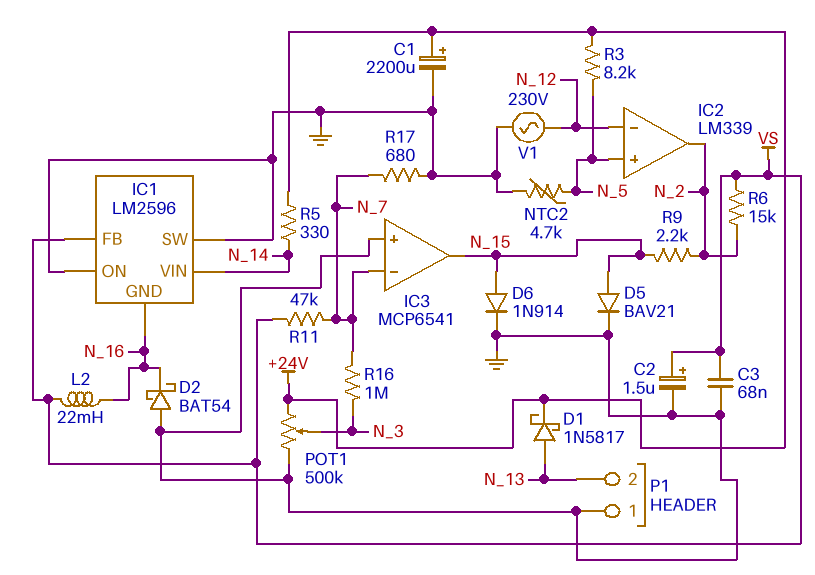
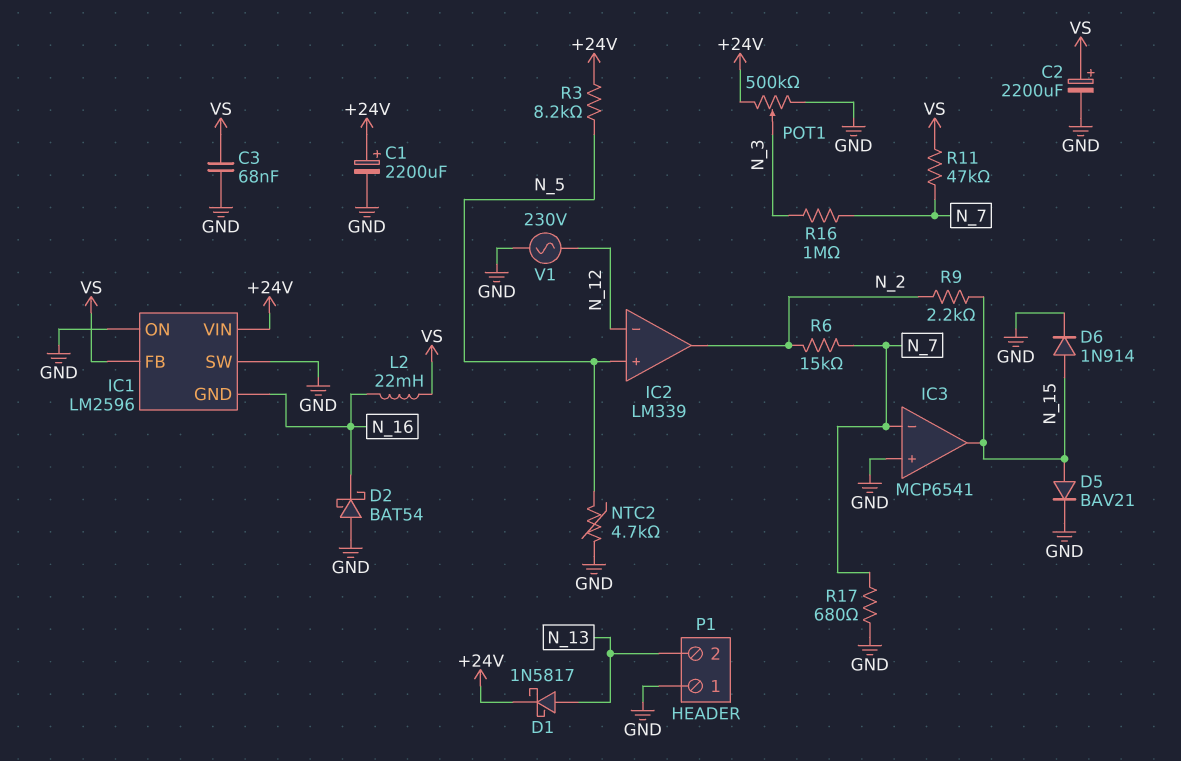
C2: 1.5uF (plus VS, minus GND) -> 2200uF (plus VS, minus GND)
IC1 pin VIN: N_14 -> +24V
R5: 330 (+24V, N_14) -> none
R6: 15k (N_2, VS) -> 15k (N_2, N_7)

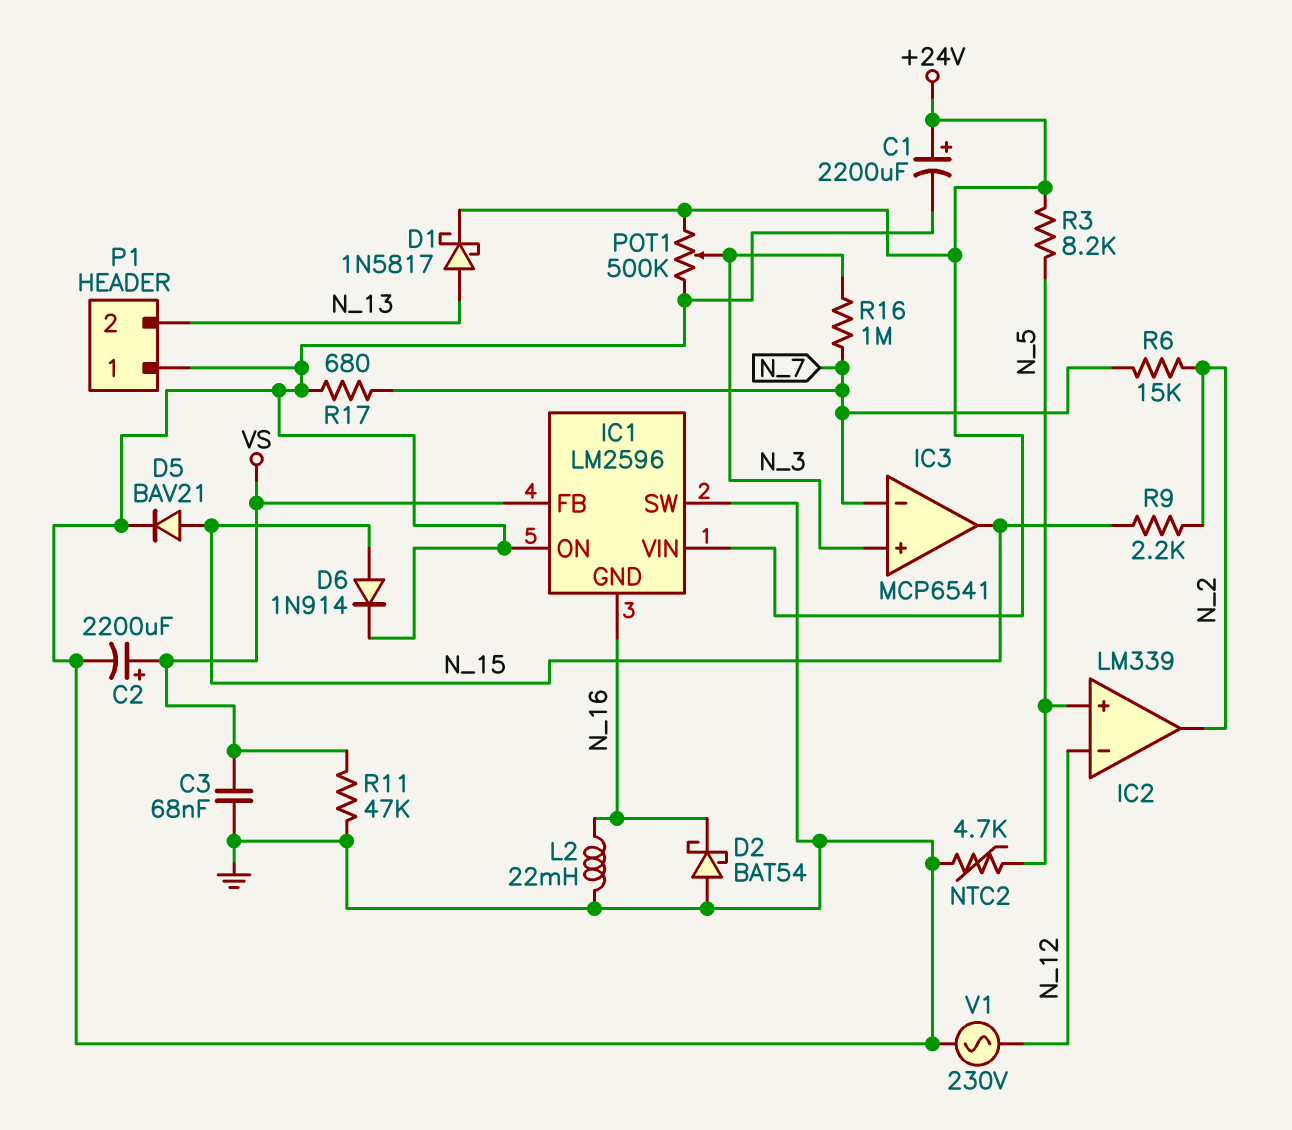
IC3 pin in+: GND -> N_3
L2: 22mH (N_16, VS) -> 22mH (GND, N_16)
R11: 47k (N_7, VS) -> 47k (GND, VS)

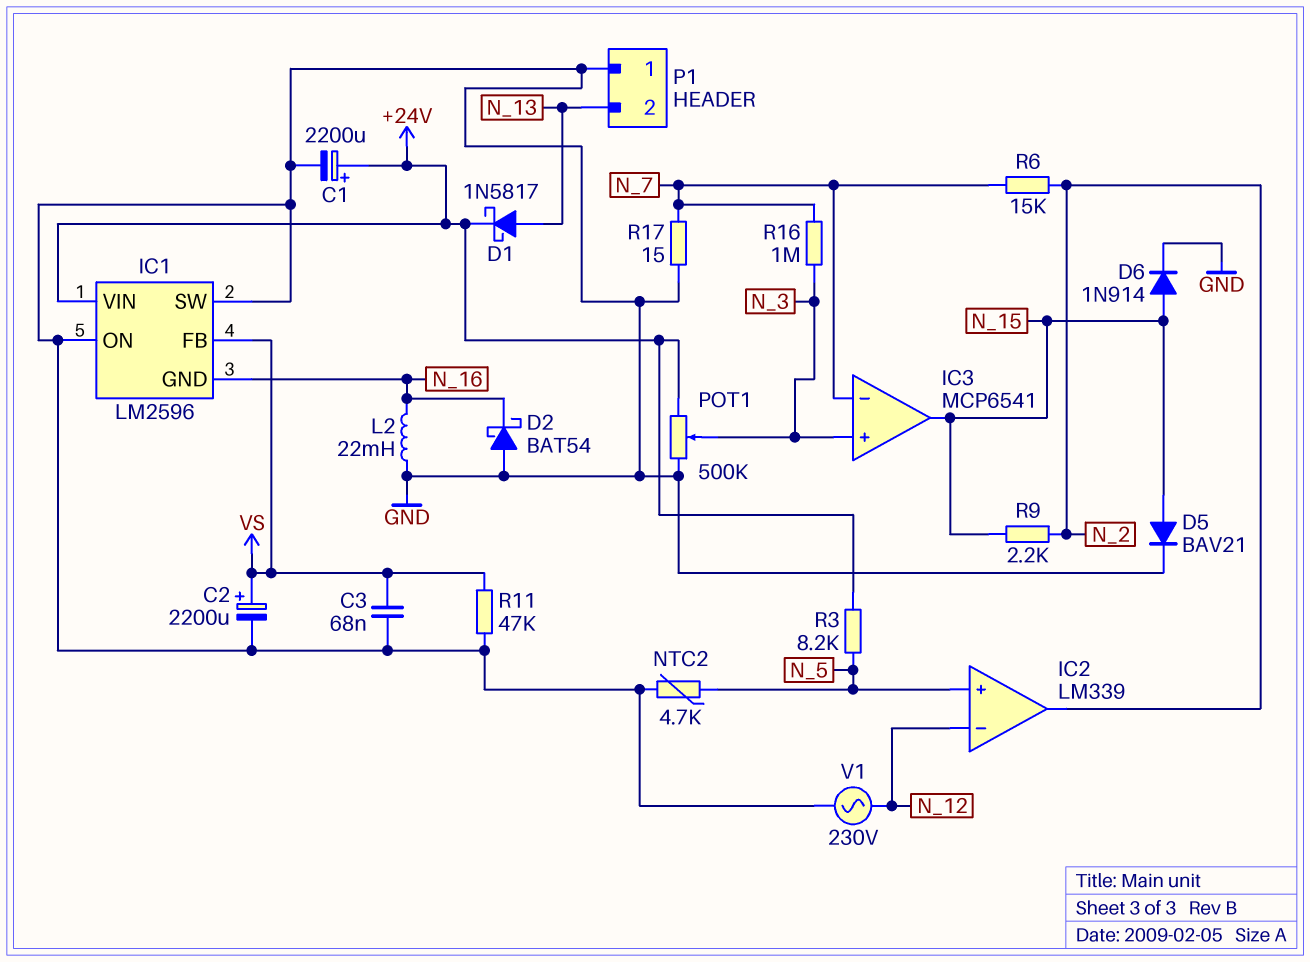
R17: 680 (GND, N_7) -> 15 (GND, N_7)

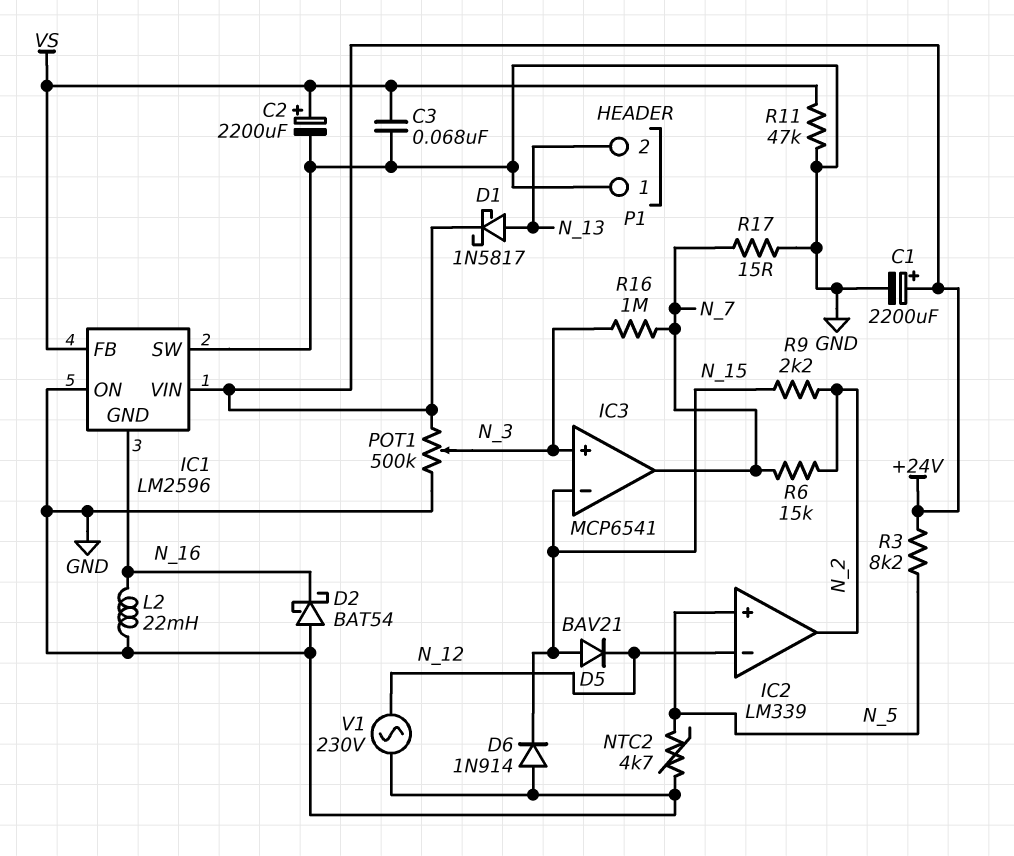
D5: diode BAV21 (A N_15, K GND) -> diode BAV21 (A N_15, K N_12)
D6: diode 1N914 (A N_15, K GND) -> diode 1N914 (A GND, K N_15)
IC3 pin in-: N_7 -> N_15
IC3 pin out: N_15 -> N_7

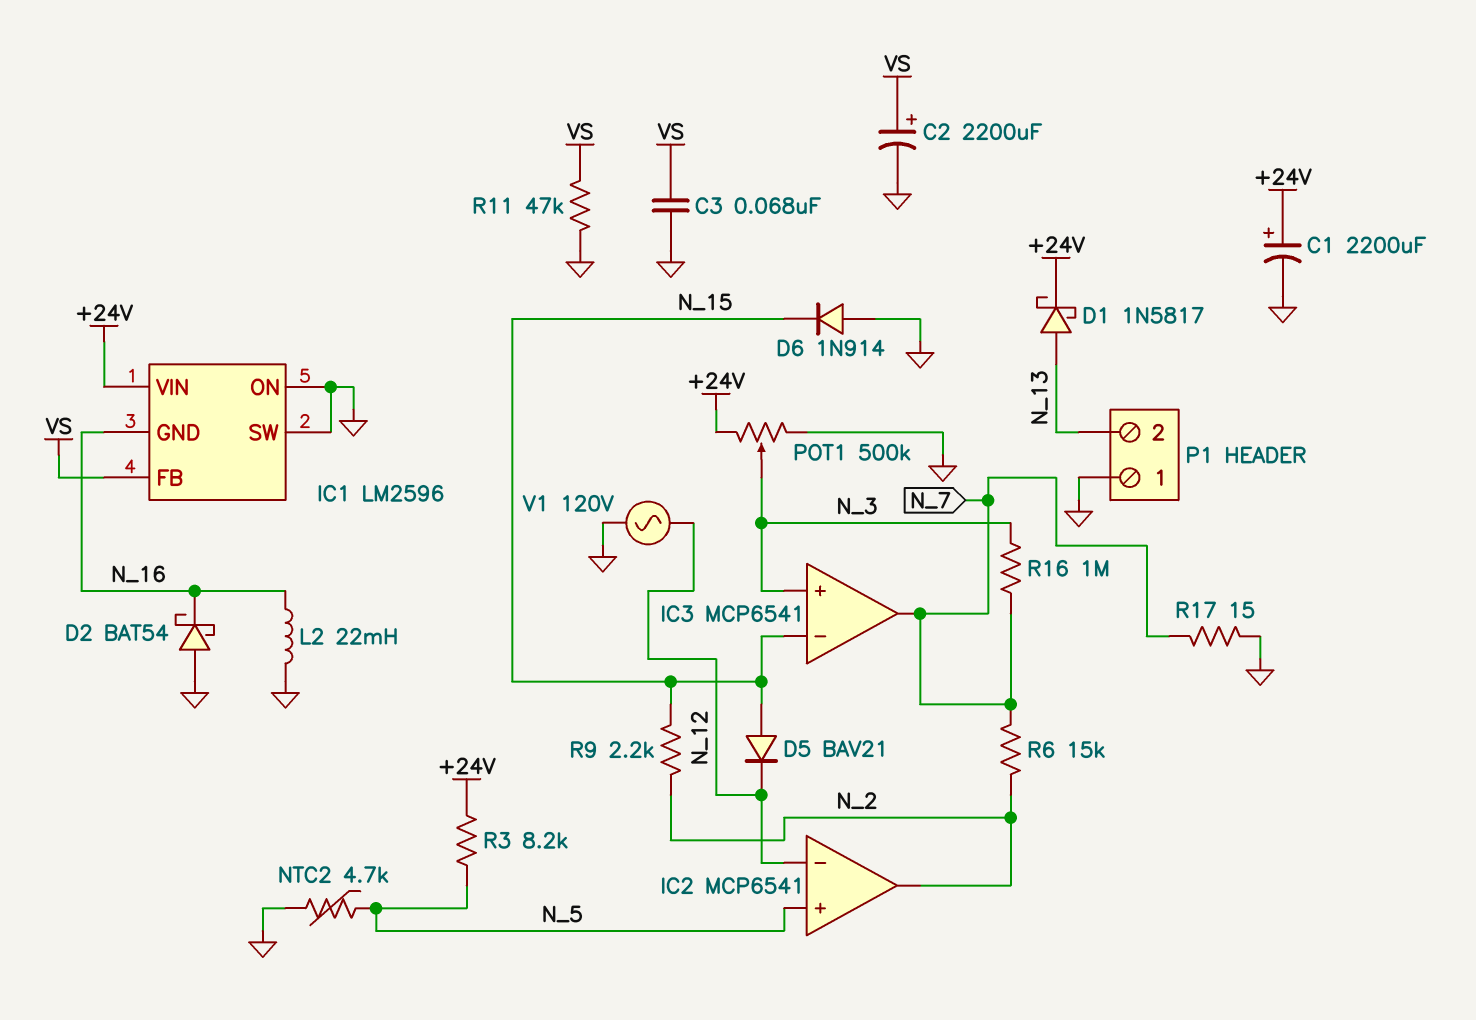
IC2: LM339 -> MCP6541
V1: AC 230V (GND, N_12) -> AC 120V (GND, N_12)

